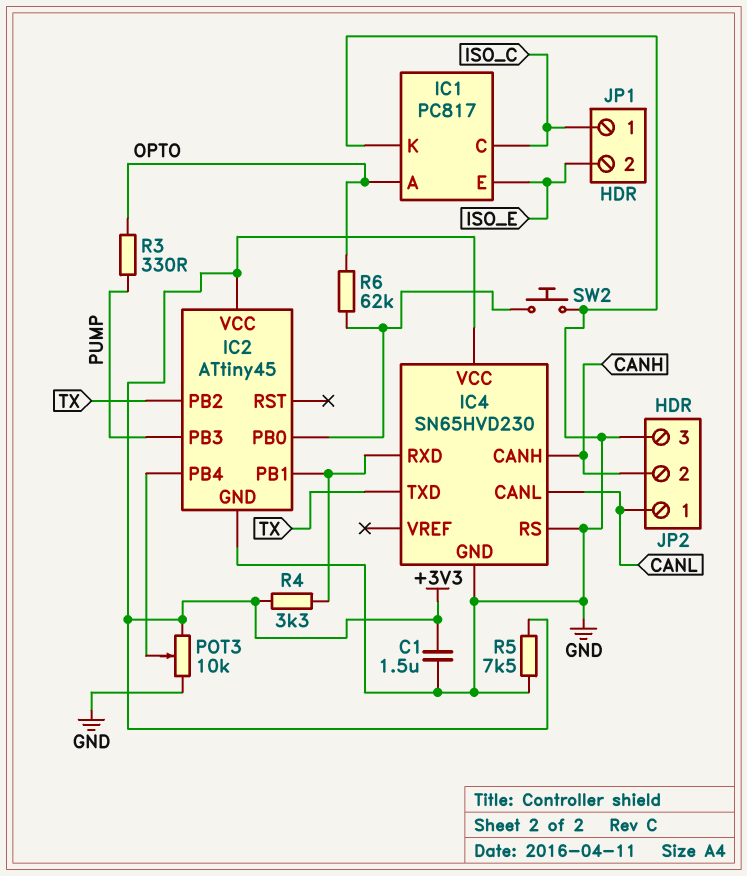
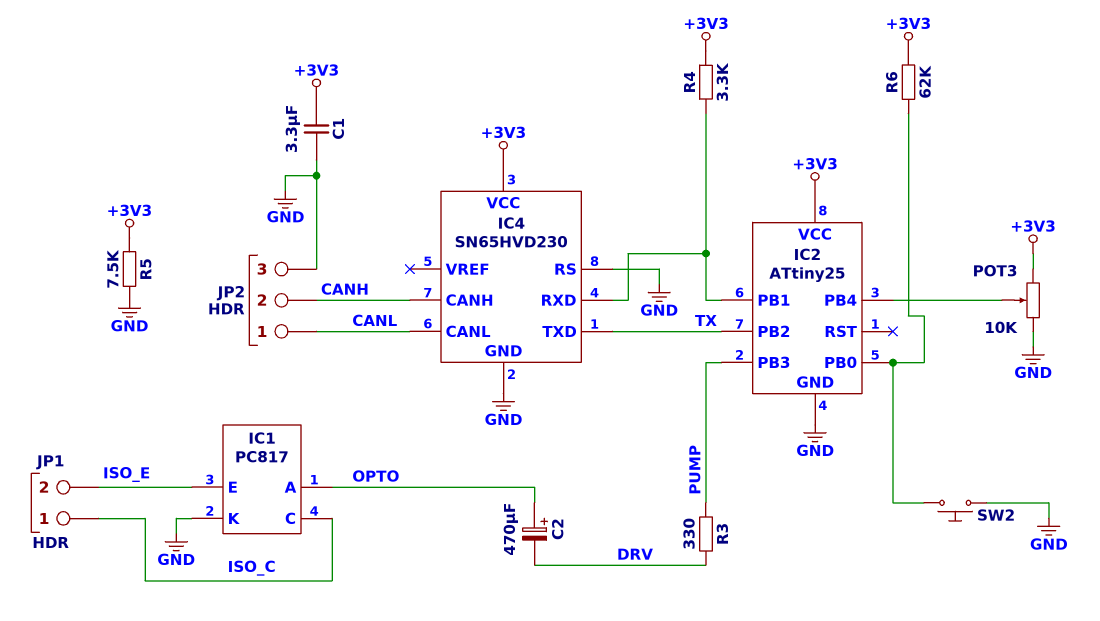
C1: 1.5uF (+3V3, GND) -> 3.3uF (+3V3, GND)
C2: none -> 470uF (plus OPTO, minus DRV)
IC2: ATtiny45 -> ATtiny25
R3: 330 (OPTO, PUMP) -> 330 (DRV, PUMP)
R6: 62k (IC2/PB0, OPTO) -> 62k (+3V3, IC2/PB0)

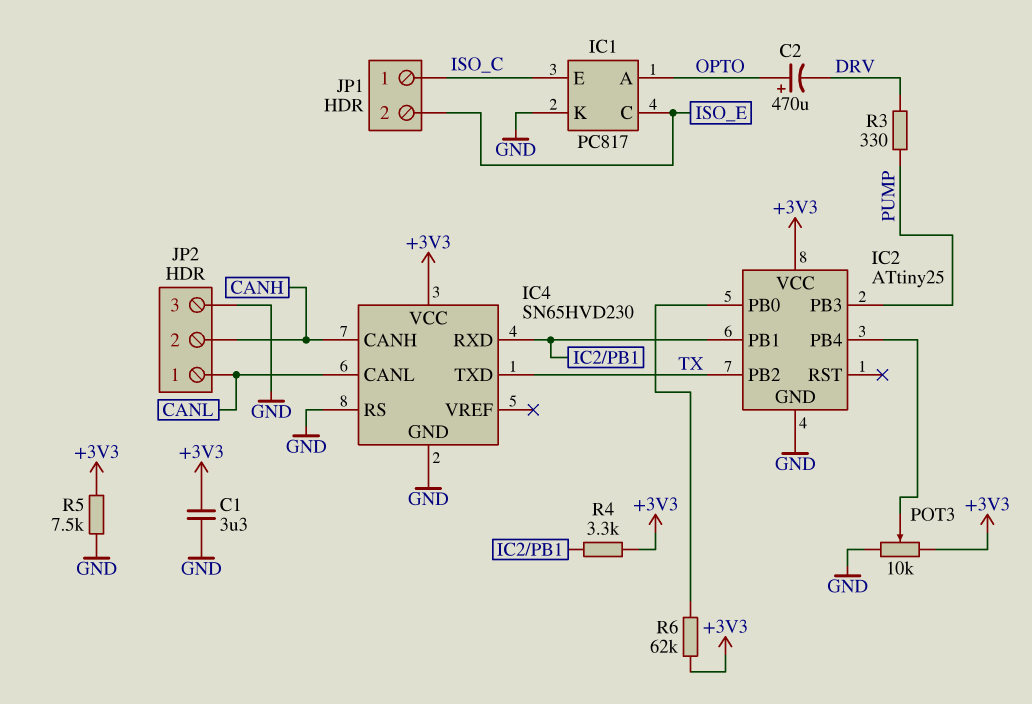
IC1 pin C: ISO_C -> ISO_E
IC1 pin E: ISO_E -> ISO_C
SW2: button (GND, IC2/PB0) -> none

